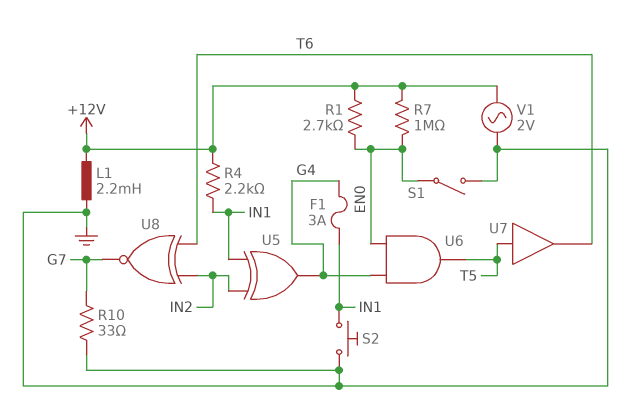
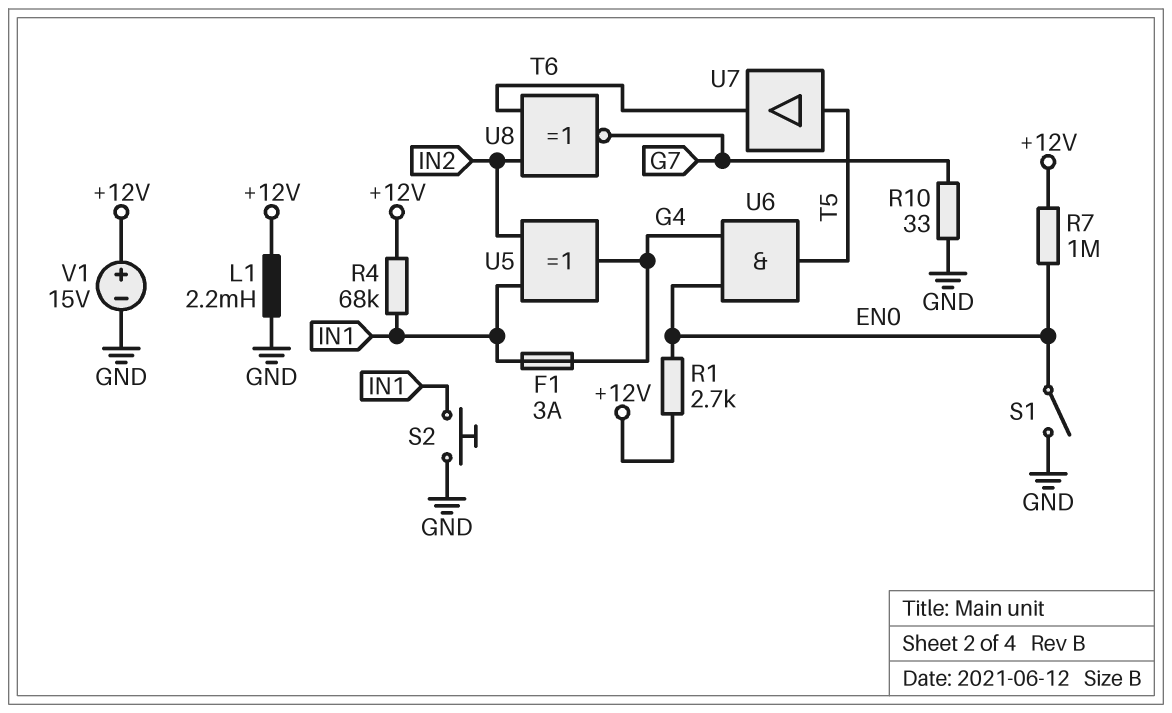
R4: 2.2k (+12V, IN1) -> 68k (+12V, IN1)
V1: AC 2V (+12V, GND) -> 15V (plus +12V, minus GND)

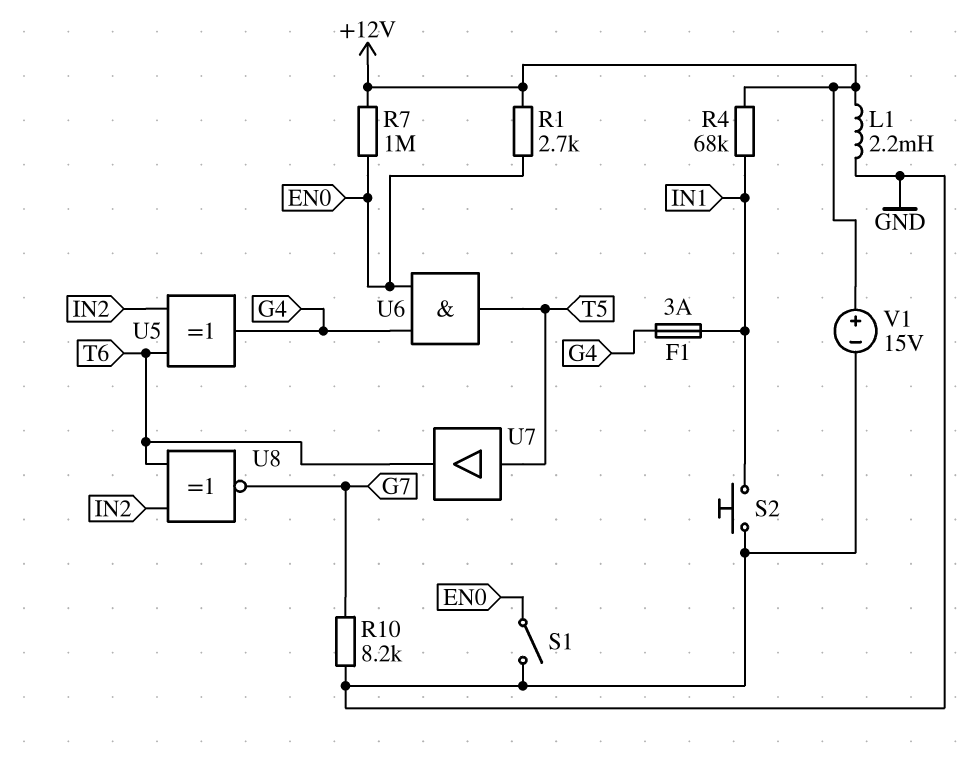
R10: 33 (G7, GND) -> 8.2k (G7, GND)
U5: XOR (in IN1, in IN2, out G4) -> XOR (in IN2, in T6, out G4)

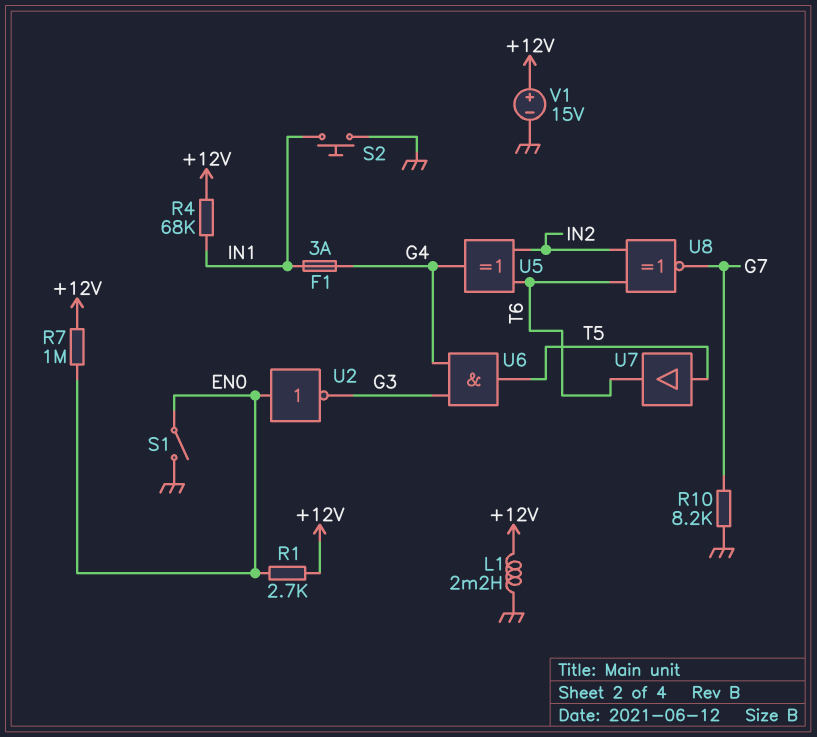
U2: none -> NOT (in EN0, out G3)
U6: AND (in EN0, in G4, out T5) -> AND (in G3, in G4, out T5)

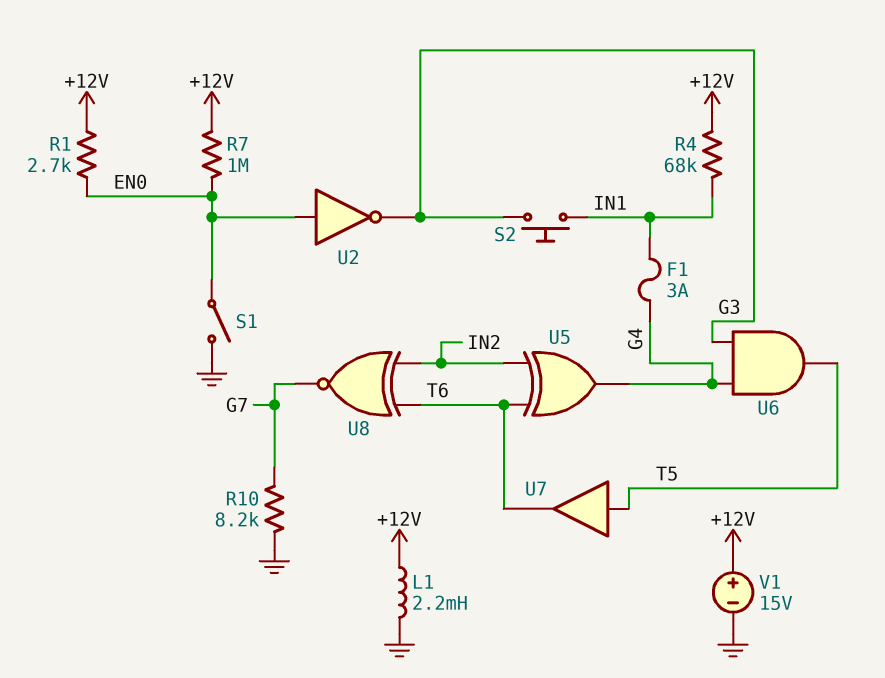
S2: button (GND, IN1) -> button (G3, IN1)

